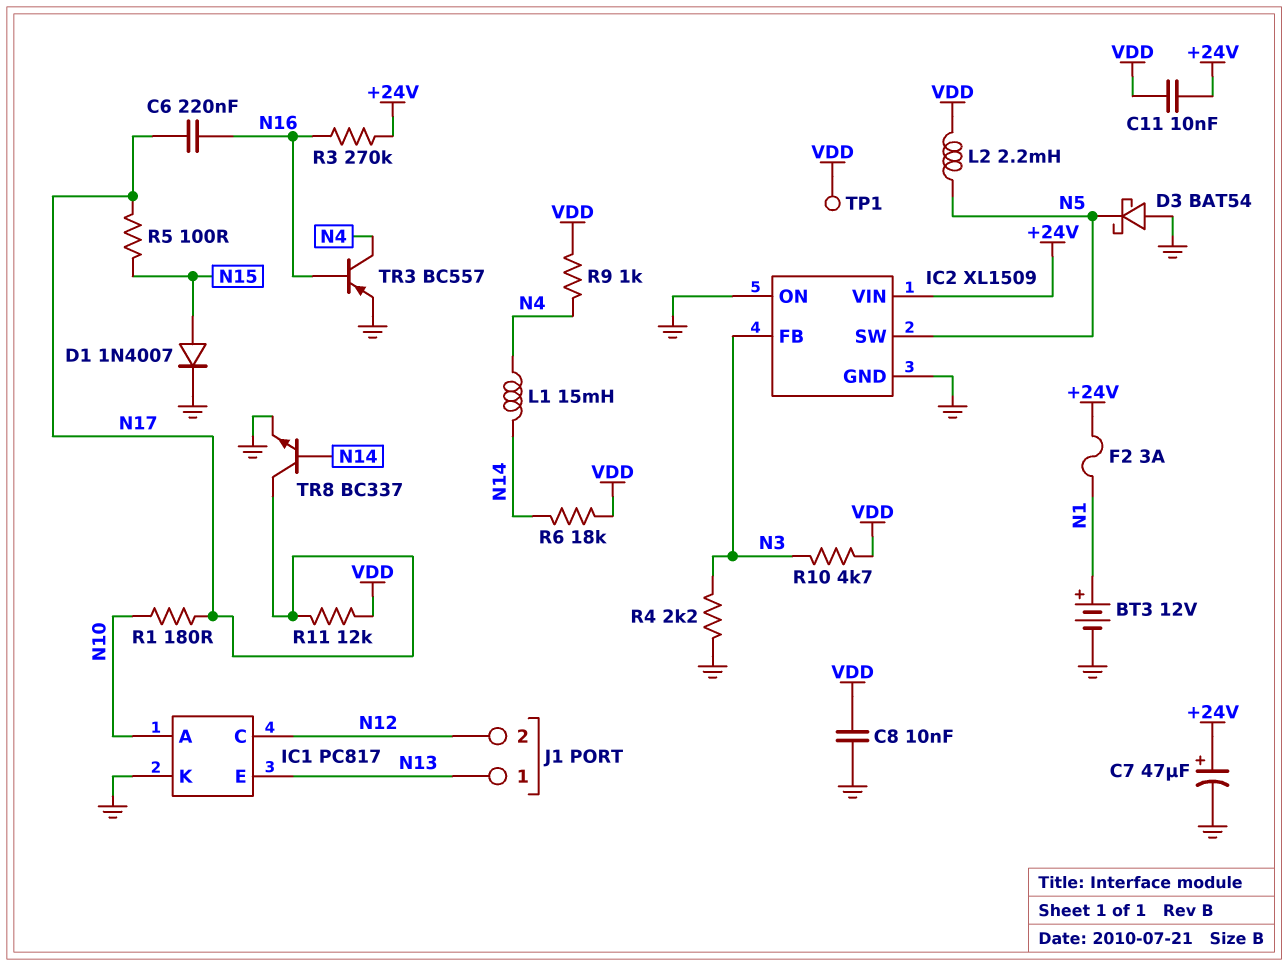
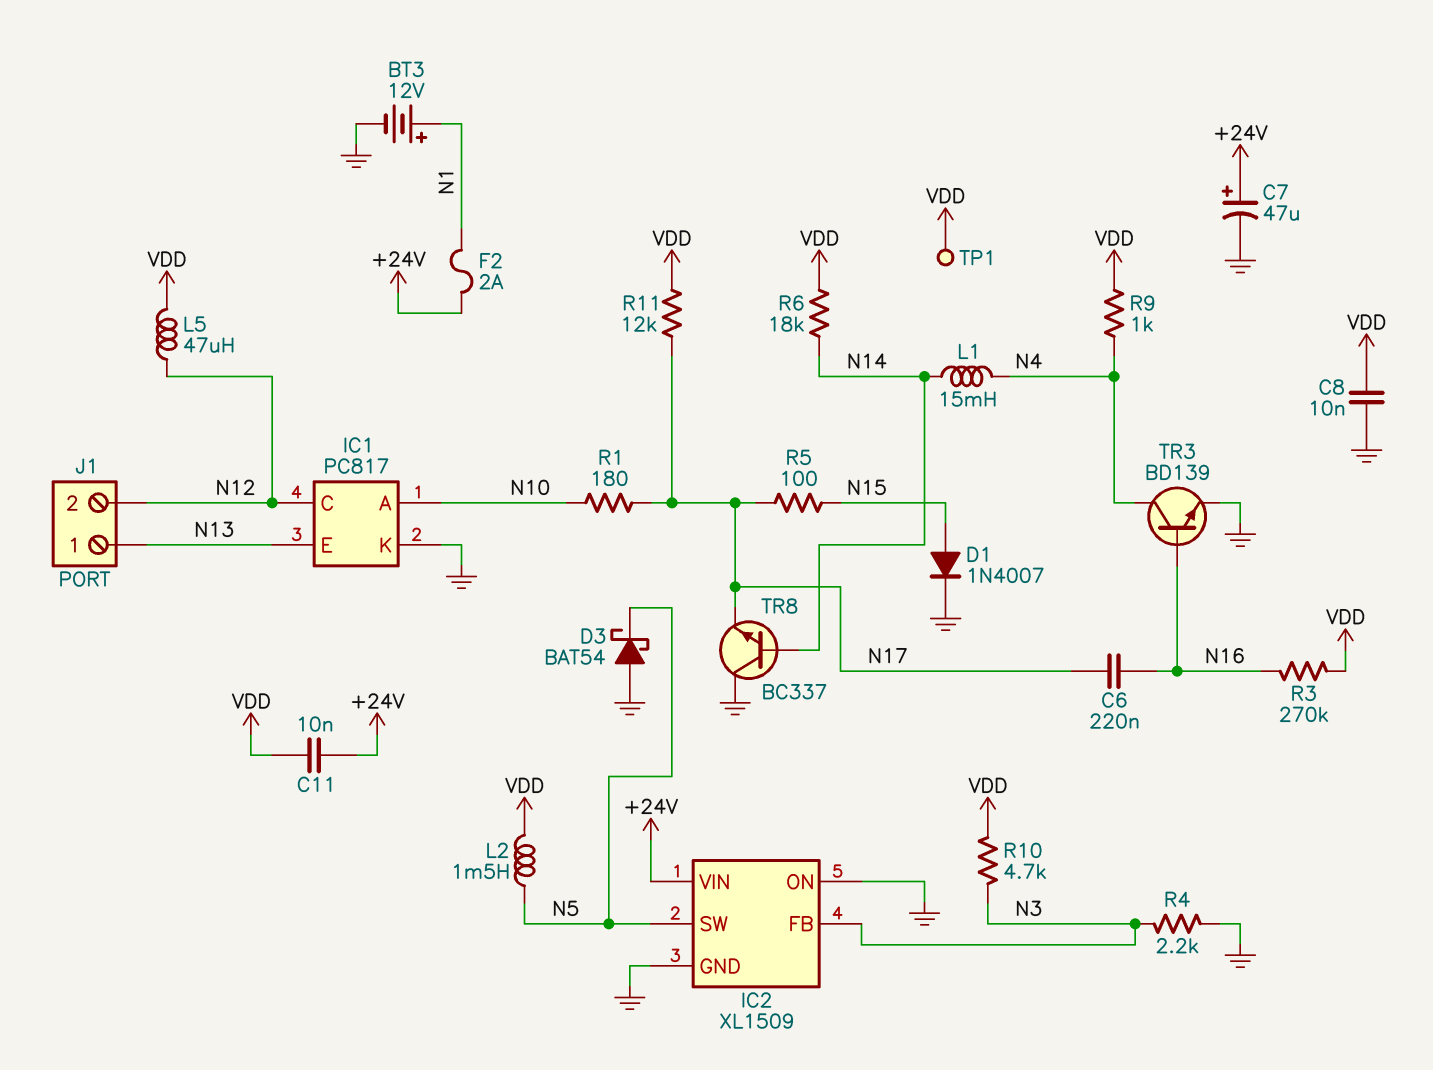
F2: 3A (+24V, N1) -> 2A (+24V, N1)
L2: 2.2mH (N5, VDD) -> 1.5mH (N5, VDD)
L5: none -> 47uH (N12, VDD)
R3: 270k (+24V, N16) -> 270k (N16, VDD)
TR3: PNP BC557 (B N16, C N4, E GND) -> NPN BD139 (B N16, C N4, E GND)
TR8: NPN BC337 (B N14, C N17, E GND) -> NPN BC337 (B N14, C GND, E N17)

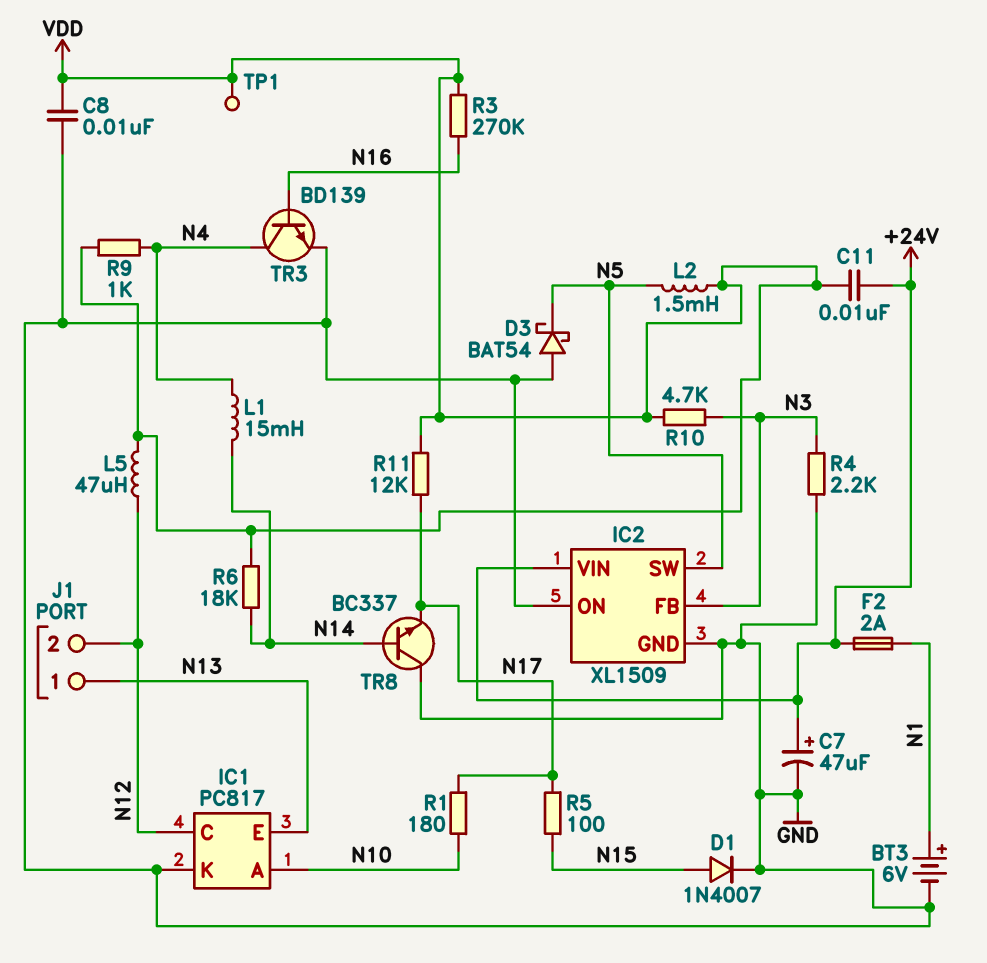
BT3: 12V (plus N1, minus GND) -> 6V (plus N1, minus GND)
C6: 220nF (N16, N17) -> none

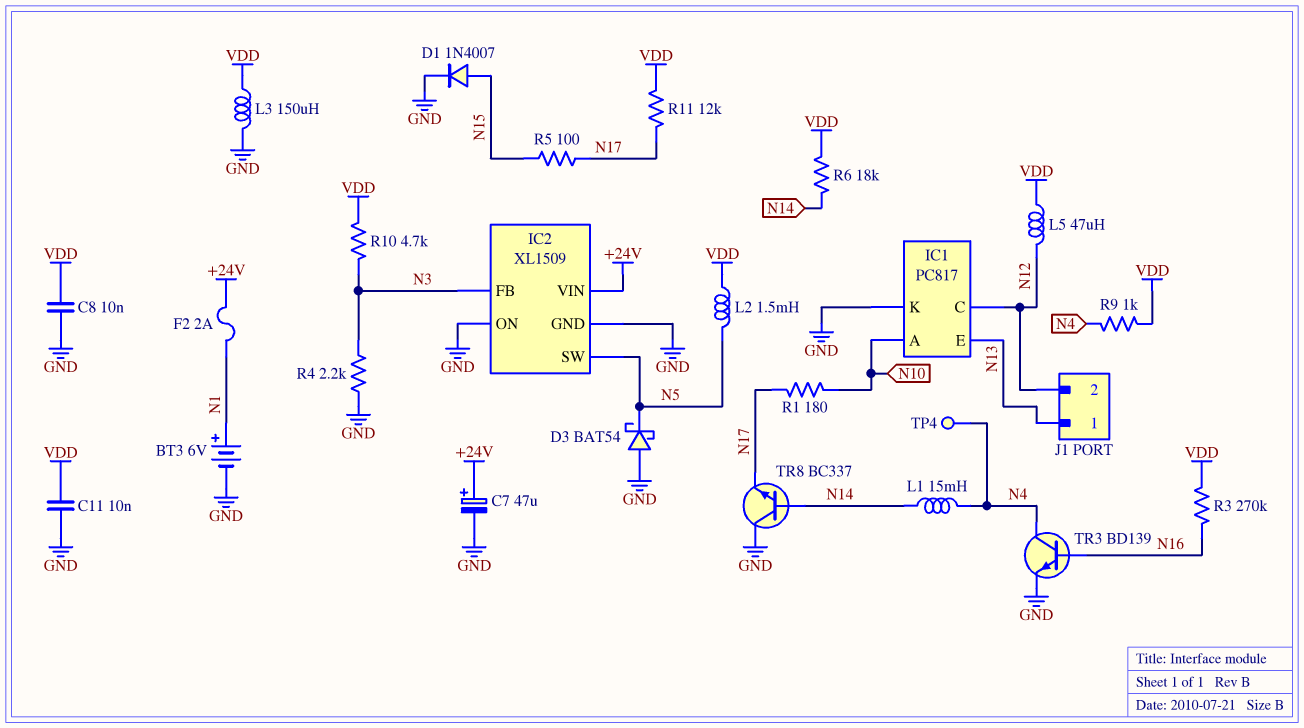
C11: 10nF (+24V, VDD) -> 10nF (GND, VDD)
L3: none -> 150uH (GND, VDD)
TP1: test point (VDD) -> none
TP4: none -> test point (N4)

